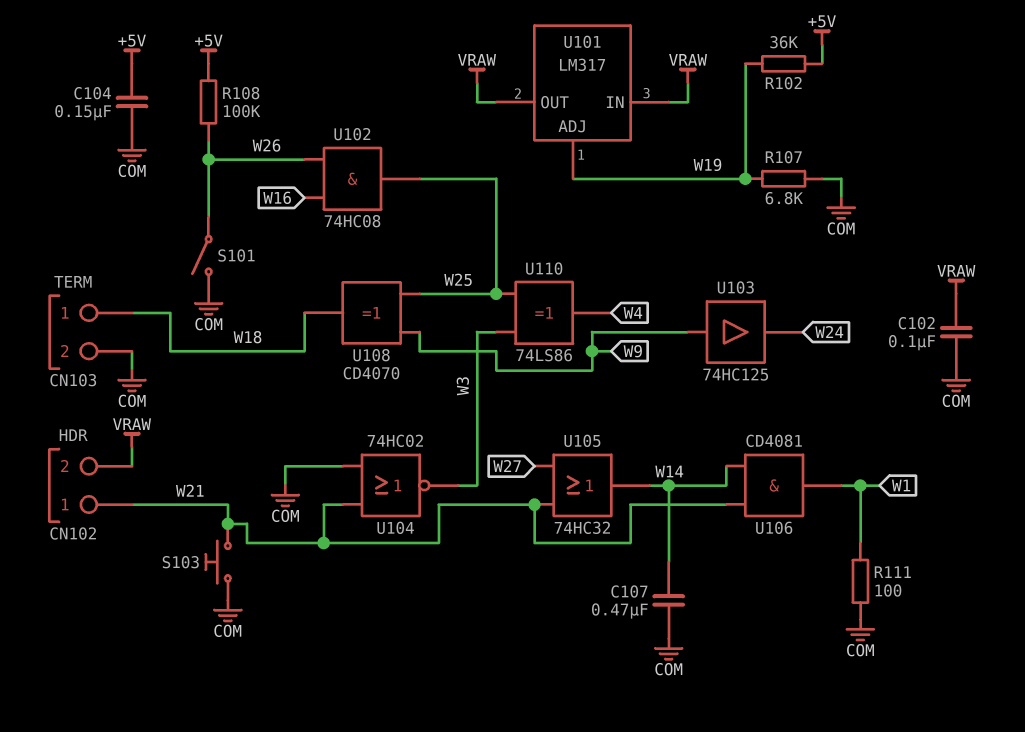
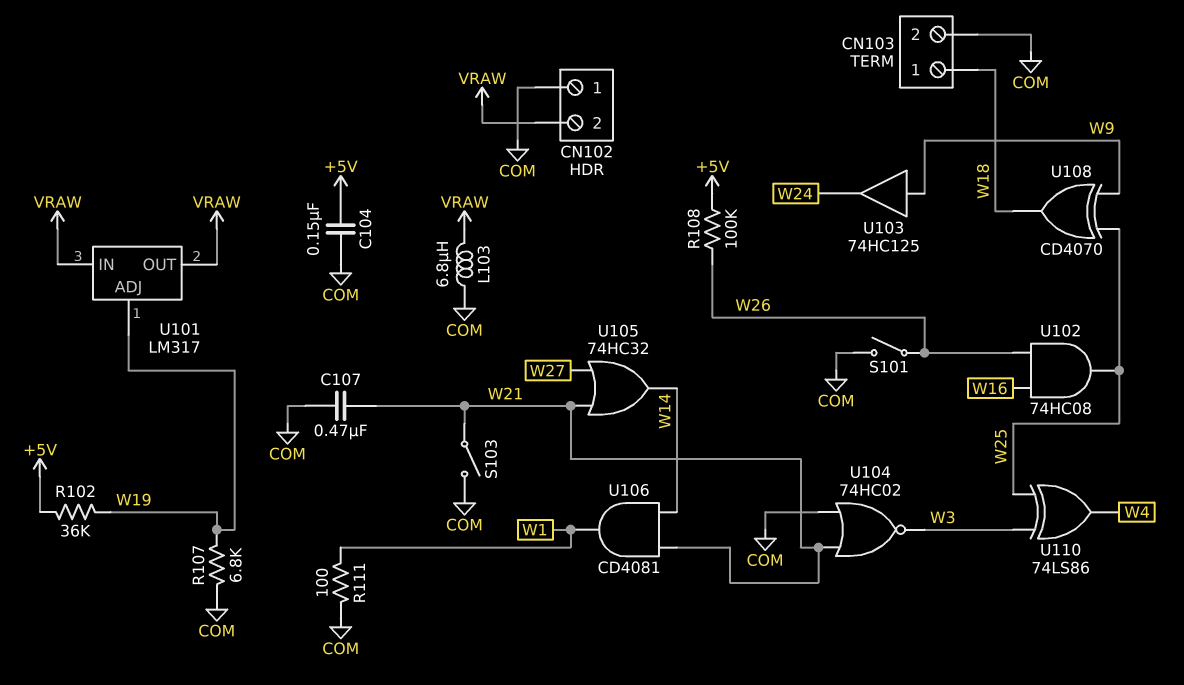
C102: 100nF (COM, VRAW) -> none
C107: 470nF (COM, W14) -> 470nF (COM, W21)
CN102 pin 1: W21 -> COM
L103: none -> 6.8uH (COM, VRAW)
S103: button (COM, W21) -> switch (COM, W21)

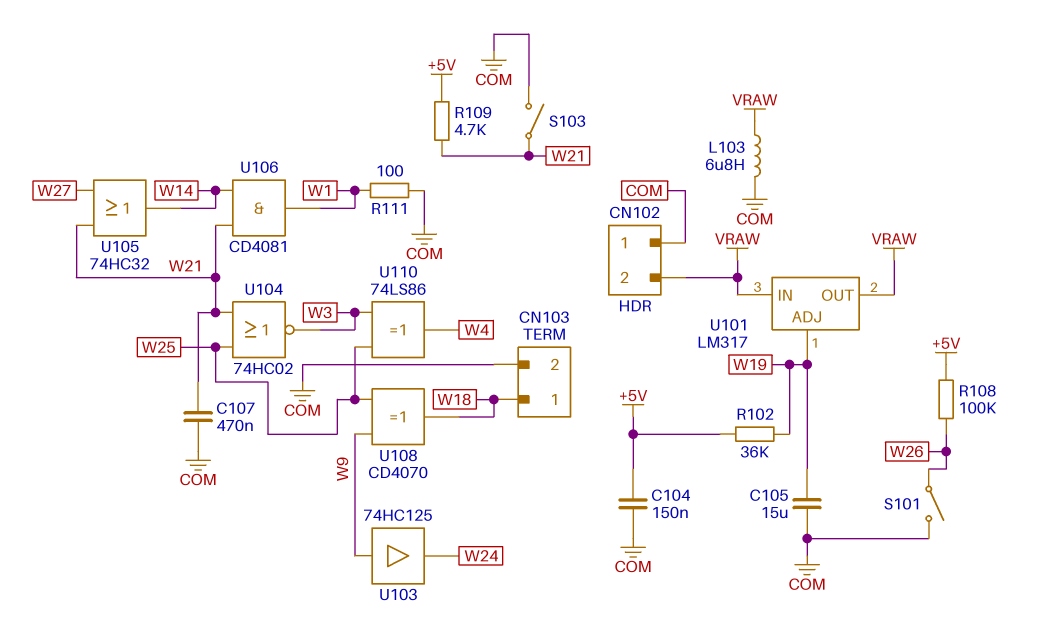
C105: none -> 15uF (COM, W19)
R107: 6.8k (COM, W19) -> none
R109: none -> 4.7k (+5V, W21)
U102: AND 74HC08 (in W16, in W26, out W25) -> none
U104: NOR 74HC02 (in COM, in W21, out W3) -> NOR 74HC02 (in W21, in W25, out W3)

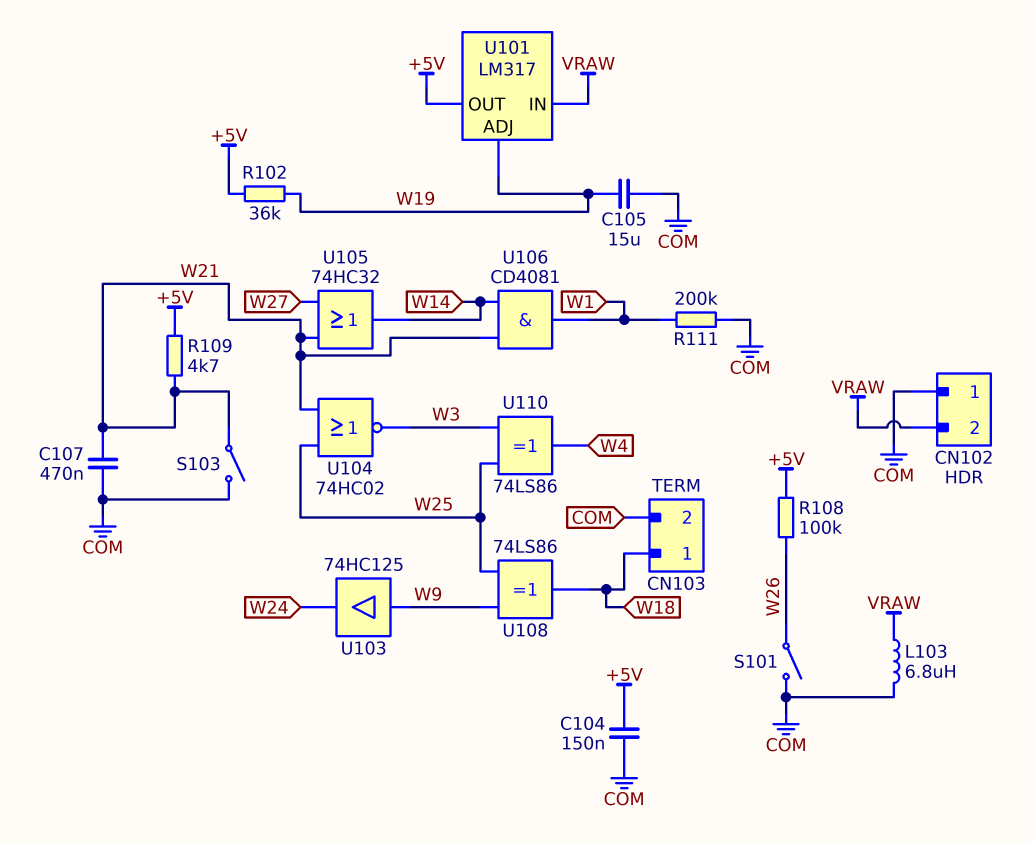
R111: 100 (COM, W1) -> 200k (COM, W1)
U101 pin OUT: VRAW -> +5V
U108: XOR CD4070 (in W9, in W25, out W18) -> XOR 74LS86 (in W9, in W25, out W18)

